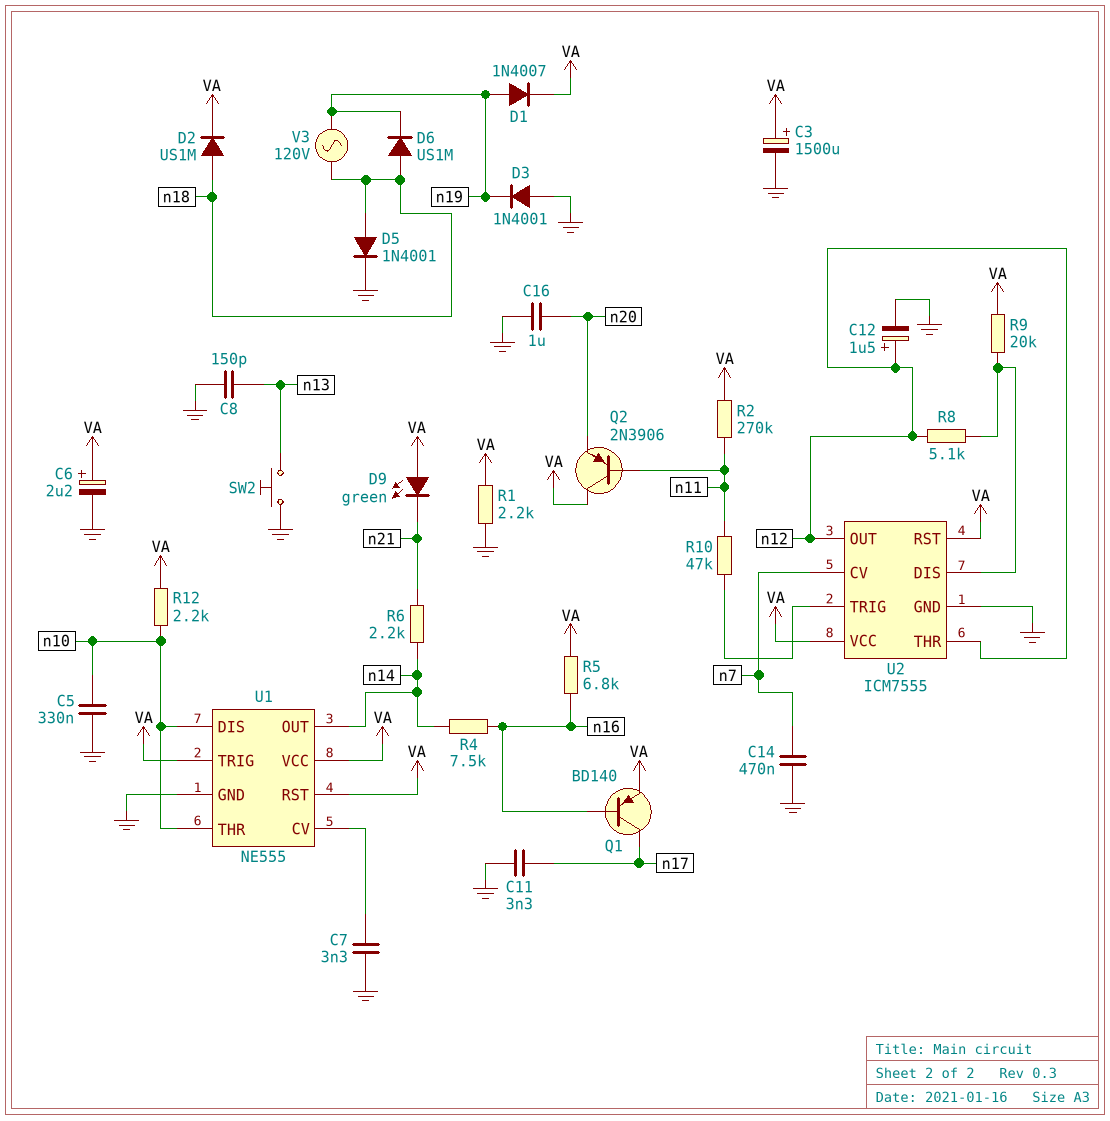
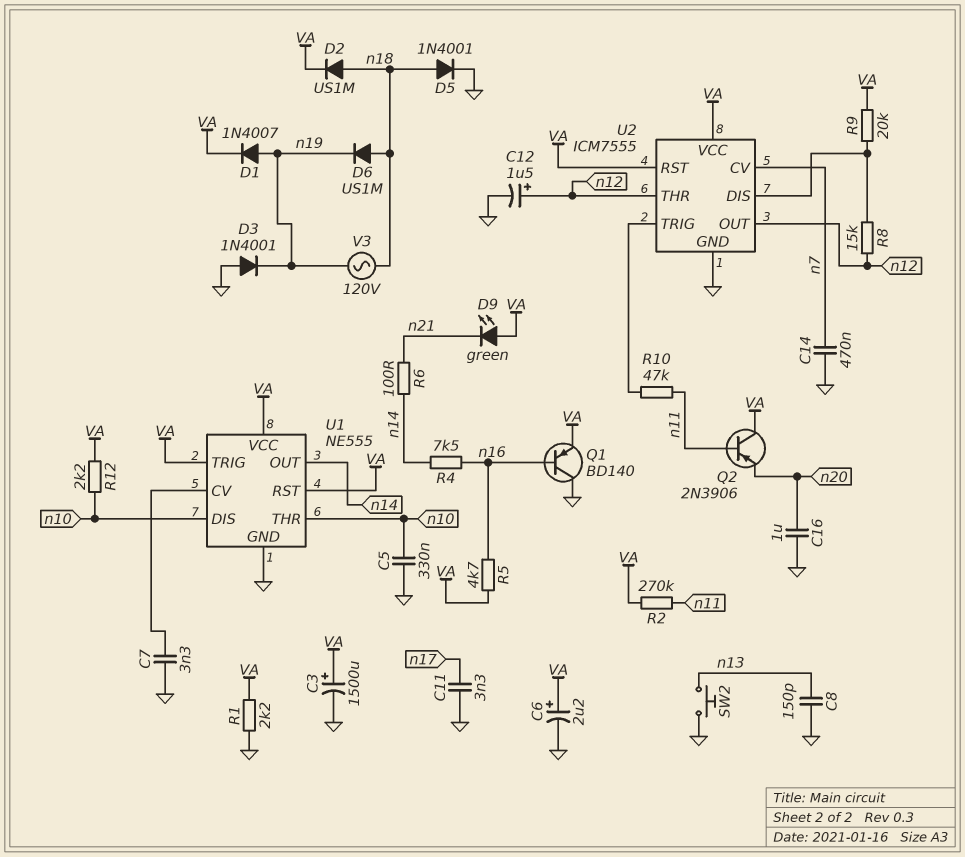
Q1: PNP BD140 (B n16, C n17, E VA) -> PNP BD140 (B n16, C GND, E VA)
R5: 6.8k (VA, n16) -> 4.7k (VA, n16)
R6: 2.2k (n14, n21) -> 100 (n14, n21)
R8: 5.1k (U2/DIS, n12) -> 15k (U2/DIS, n12)

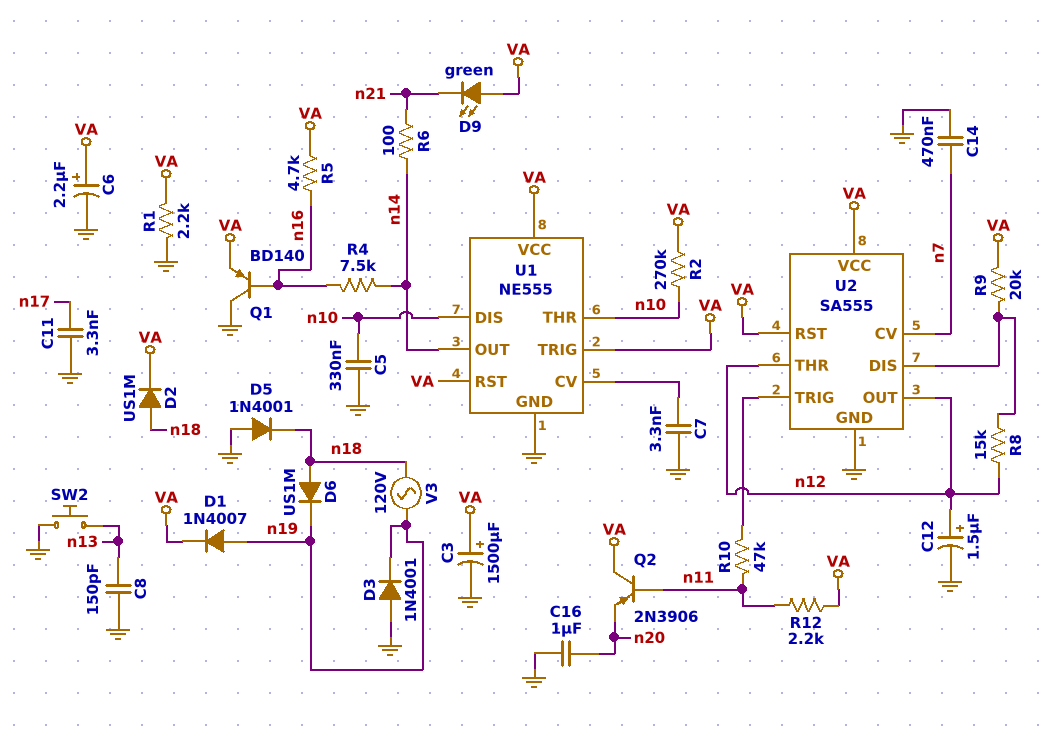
D5: diode 1N4001 (A n18, K GND) -> diode 1N4001 (A GND, K n18)
R2: 270k (VA, n11) -> 270k (VA, n10)
R12: 2.2k (VA, n10) -> 2.2k (VA, n11)
U2: ICM7555 -> SA555

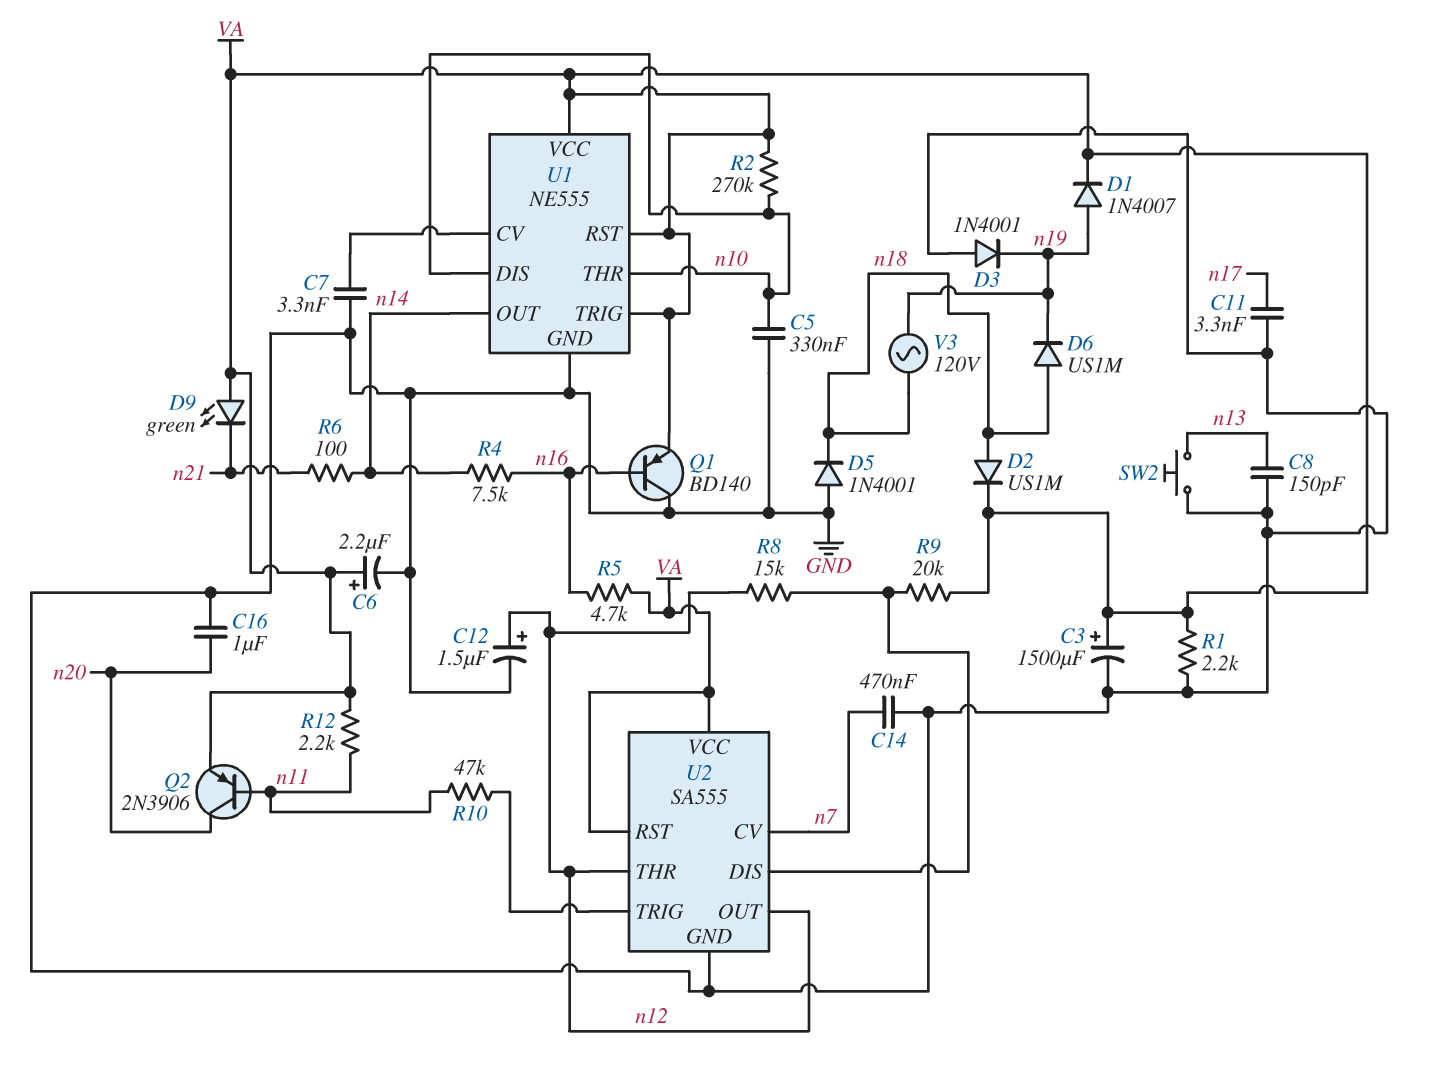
Q2: PNP 2N3906 (B n11, C VA, E n20) -> PNP 2N3906 (B n11, C n20, E VA)

